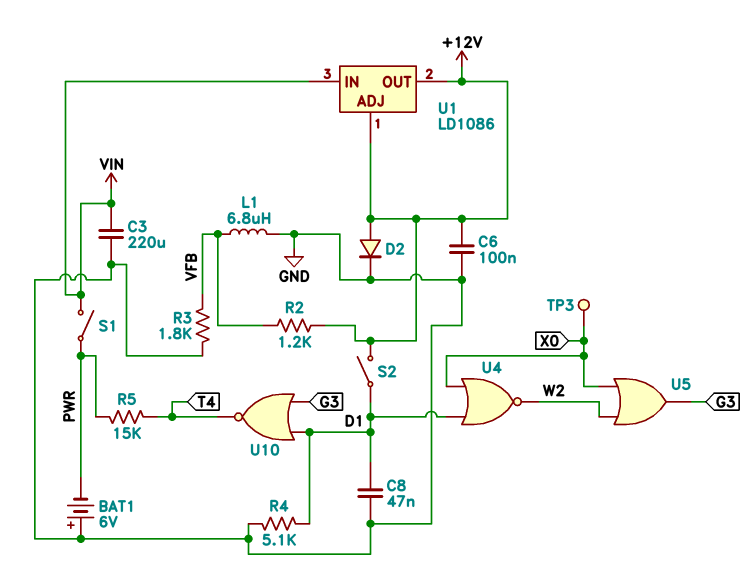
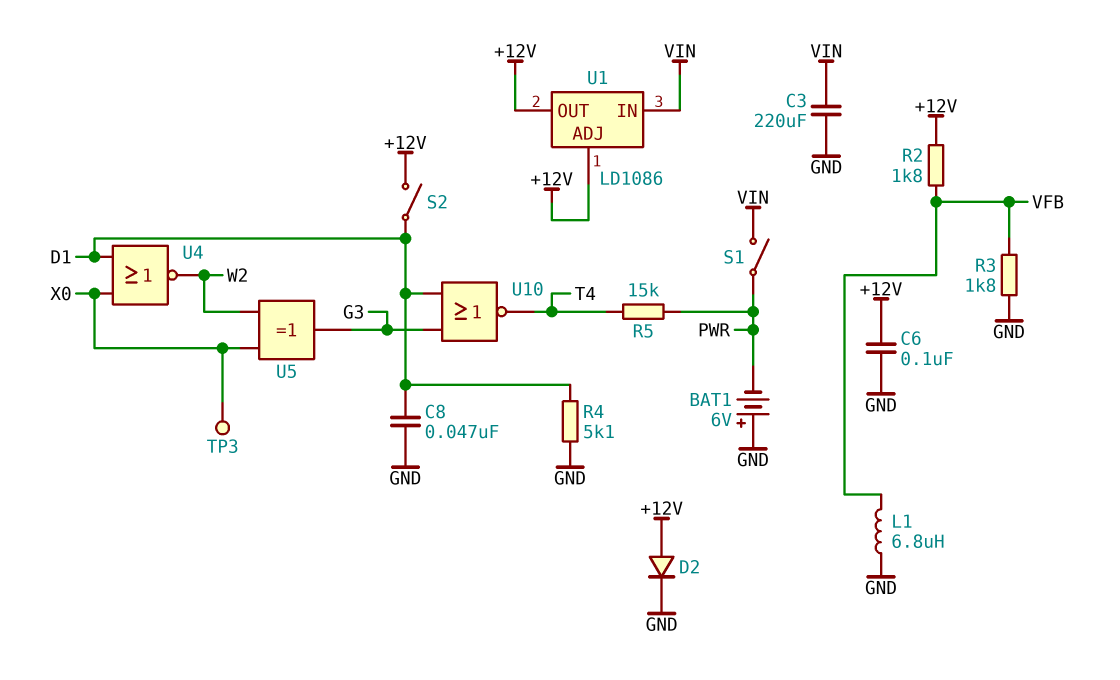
R2: 1.2k (+12V, VFB) -> 1.8k (+12V, VFB)
U5: OR (in W2, in X0, out G3) -> XOR (in W2, in X0, out G3)

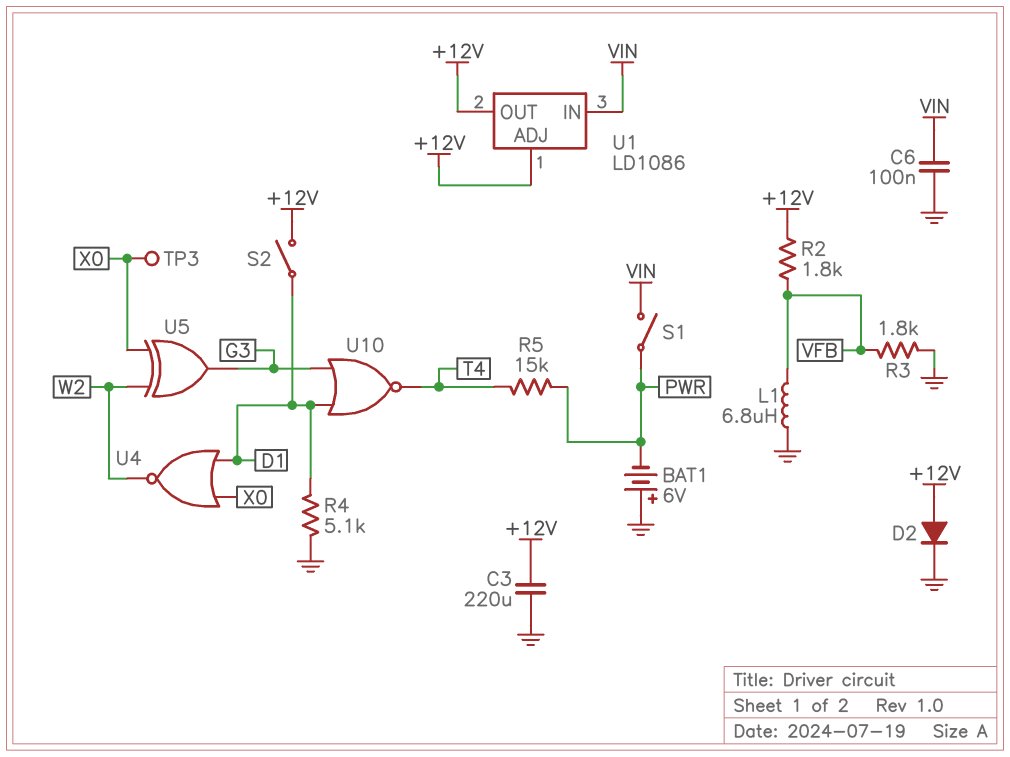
C3: 220uF (GND, VIN) -> 220uF (+12V, GND)
C6: 100nF (+12V, GND) -> 100nF (GND, VIN)
C8: 47nF (D1, GND) -> none

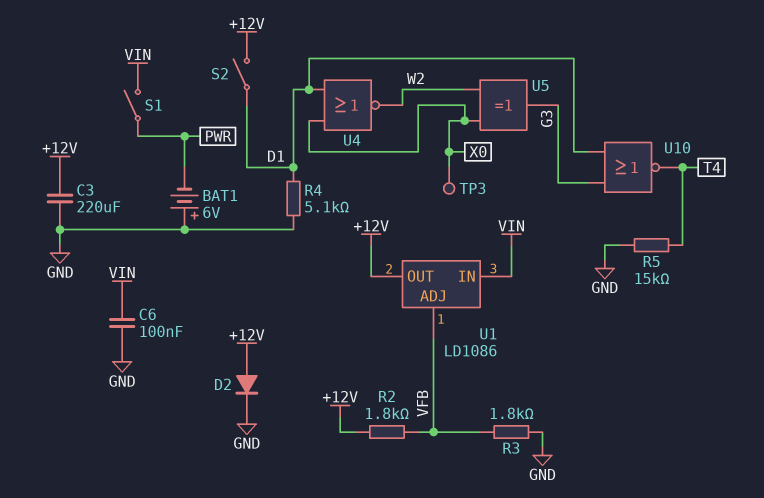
L1: 6.8uH (GND, VFB) -> none
R5: 15k (PWR, T4) -> 15k (GND, T4)
U1 pin ADJ: +12V -> VFB

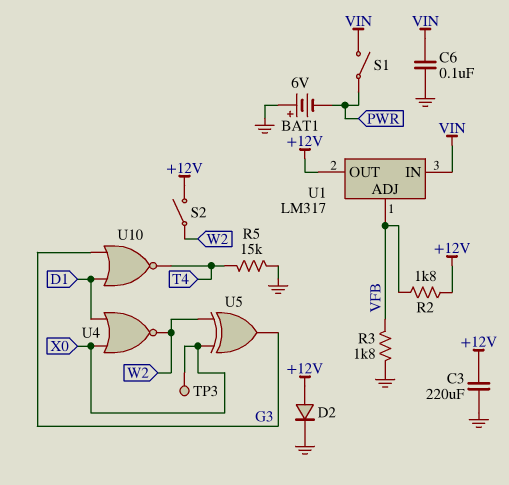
R4: 5.1k (D1, GND) -> none
S2: switch (+12V, D1) -> switch (+12V, W2)
U1: LD1086 -> LM317

